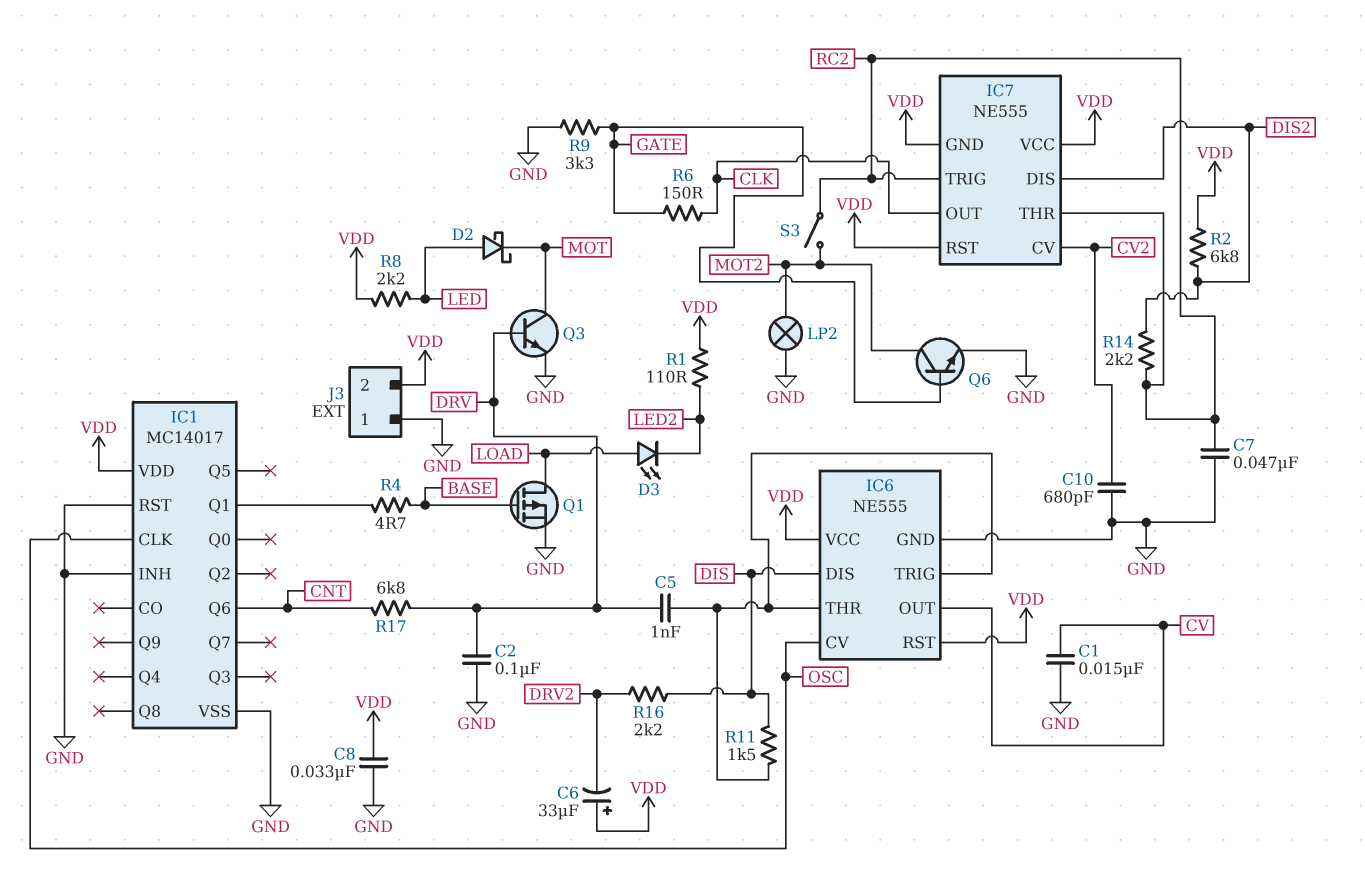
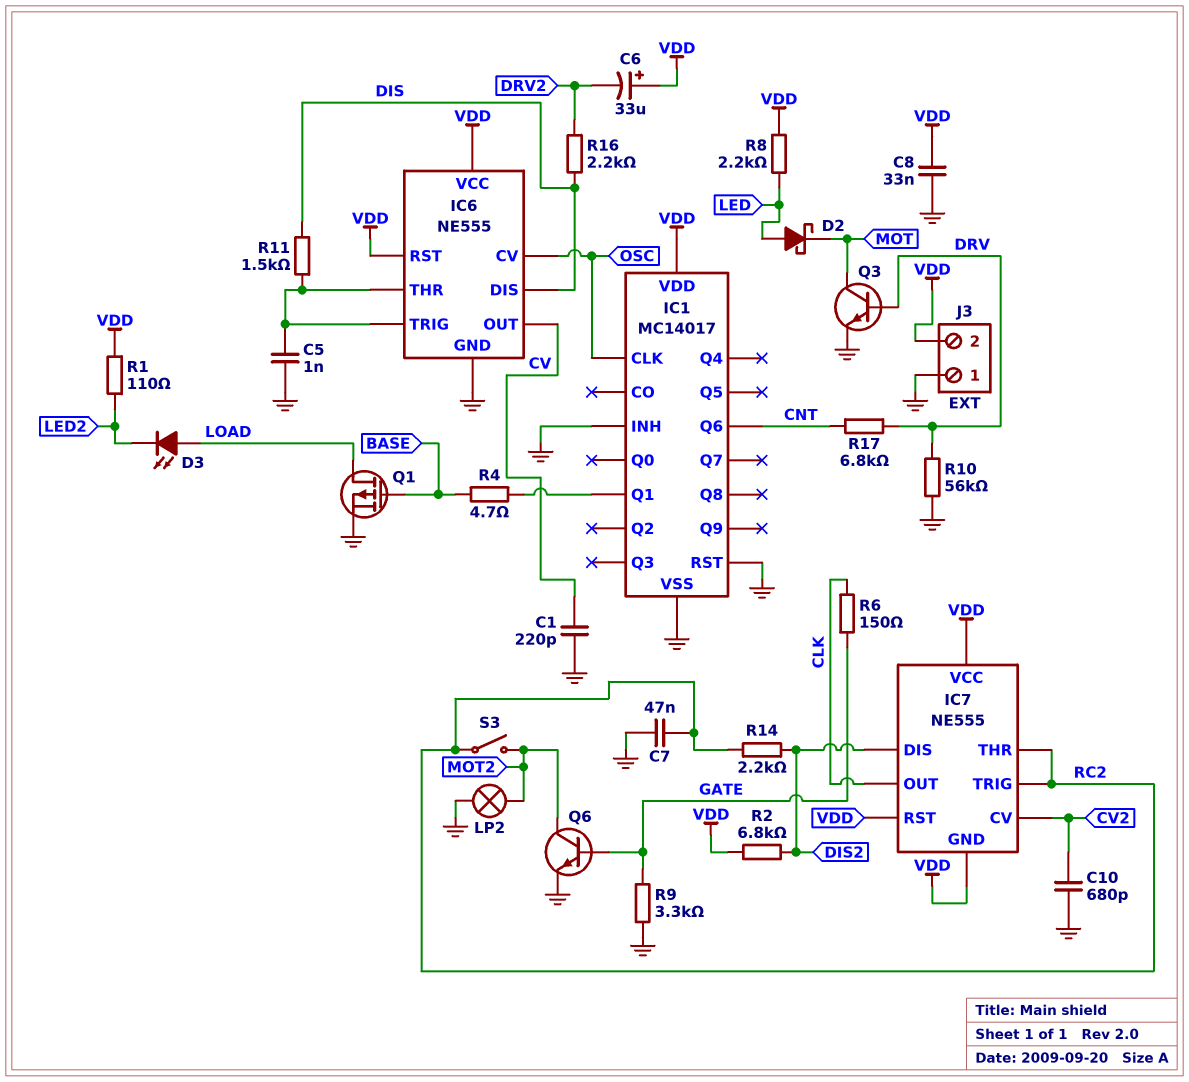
C1: 15nF (CV, GND) -> 220pF (CV, GND)
C2: 100nF (DRV, GND) -> none
C5: 1nF (DRV, IC6/THR) -> 1nF (GND, IC6/THR)
R10: none -> 56k (DRV, GND)

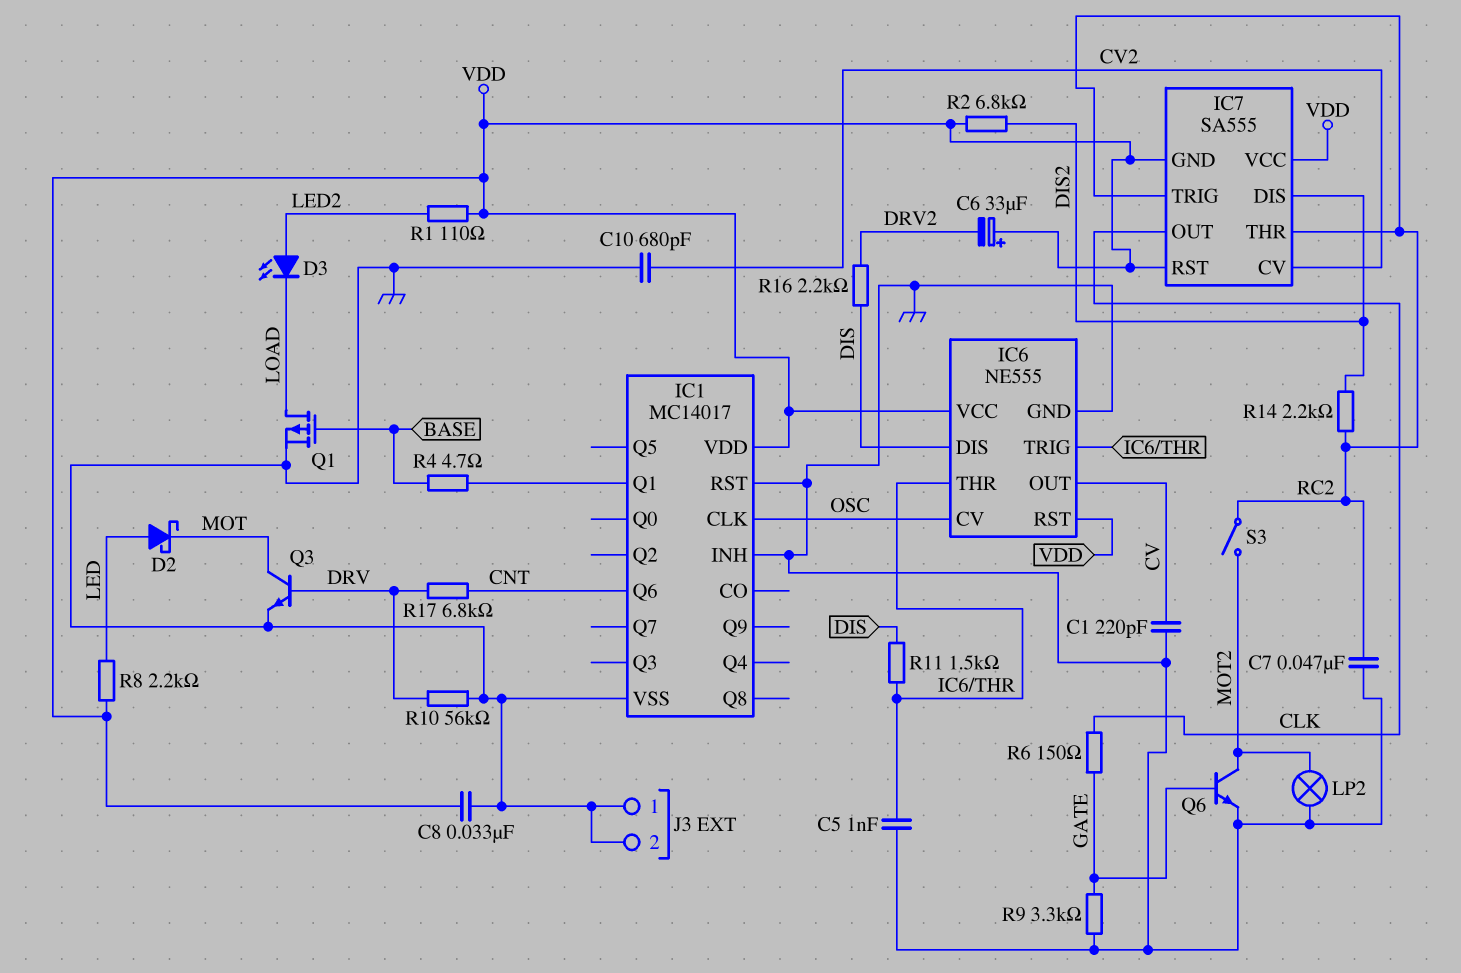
D3: LED (A LOAD, K LED2) -> LED (A LED2, K LOAD)
IC7: NE555 -> SA555
J3 pin 2: VDD -> GND

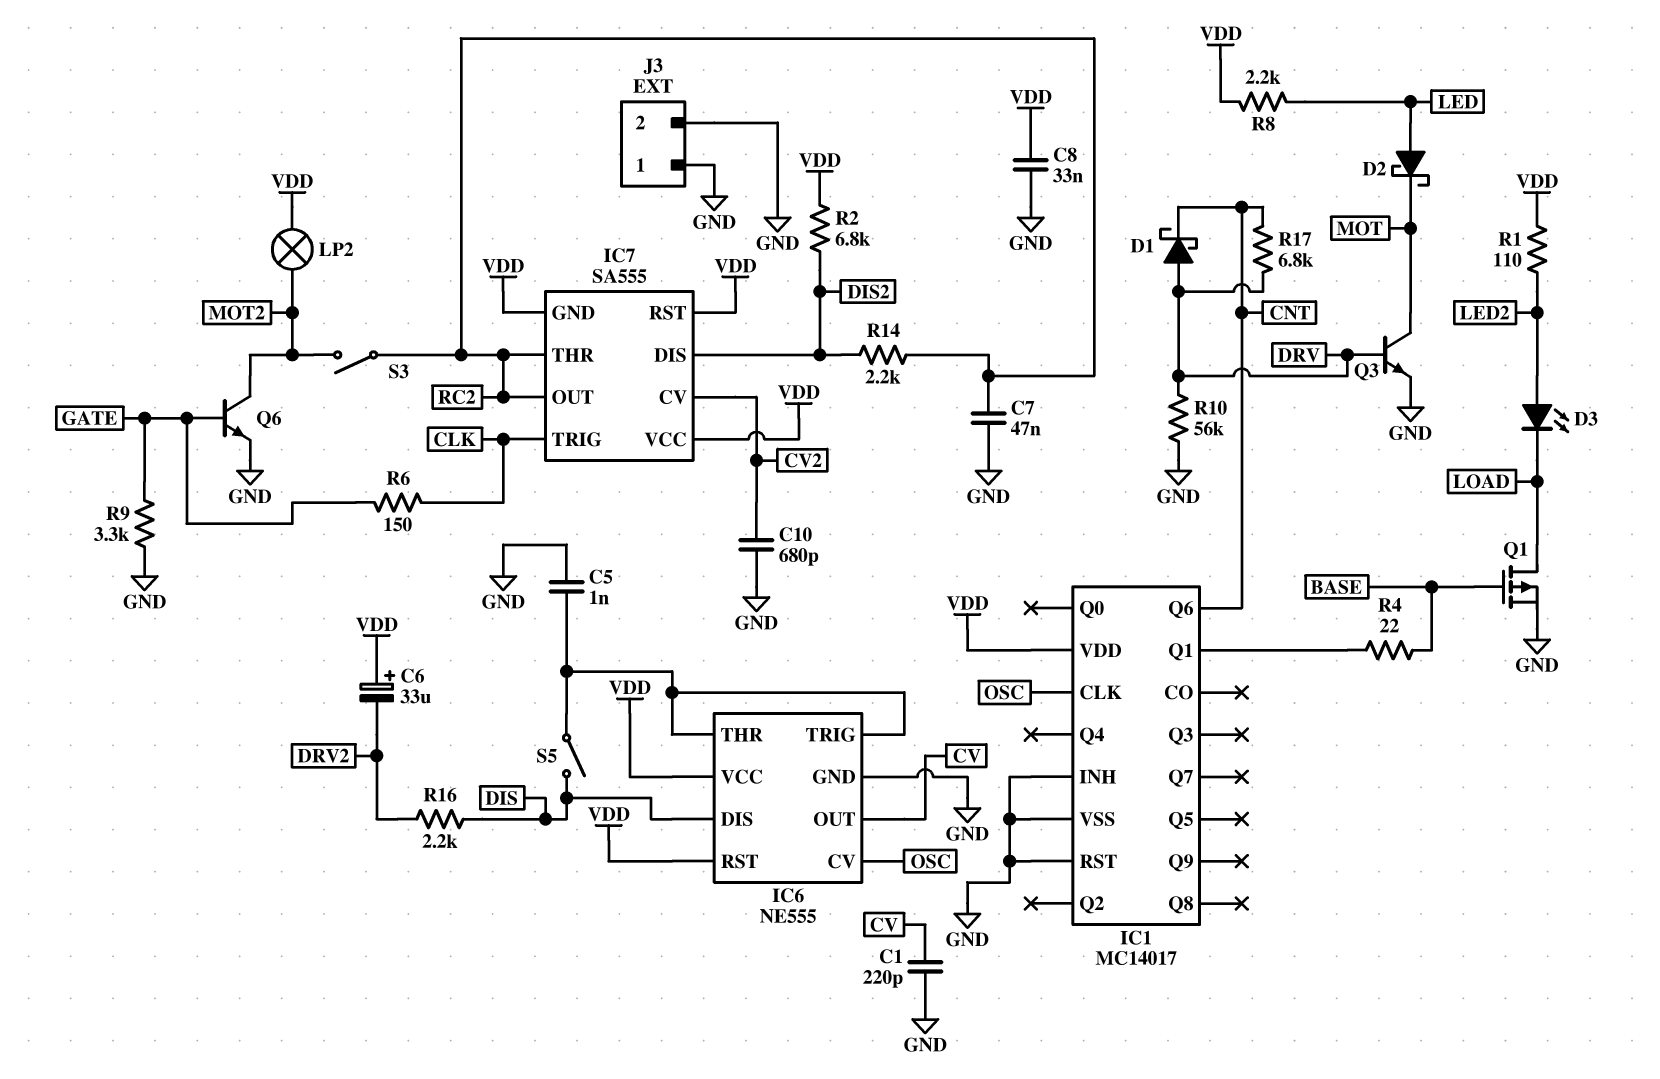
D1: none -> schottky (A DRV, K CNT)
IC7 pin OUT: CLK -> RC2
IC7 pin TRIG: RC2 -> CLK
LP2: lamp (GND, MOT2) -> lamp (MOT2, VDD)
R4: 4.7 (BASE, IC1/Q1) -> 22 (BASE, IC1/Q1)
R11: 1.5k (DIS, IC6/THR) -> none
S5: none -> switch (DIS, IC6/THR)

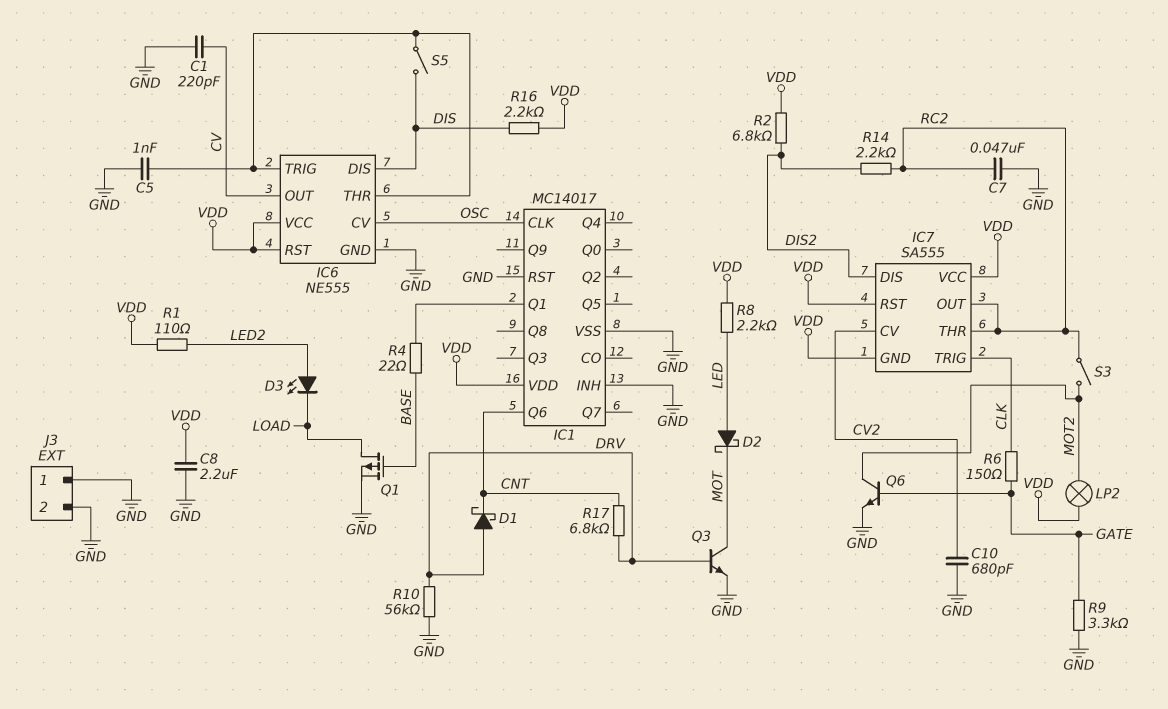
C6: 33uF (plus VDD, minus DRV2) -> none
C8: 33nF (GND, VDD) -> 2.2uF (GND, VDD)
R16: 2.2k (DIS, DRV2) -> 2.2k (DIS, VDD)

